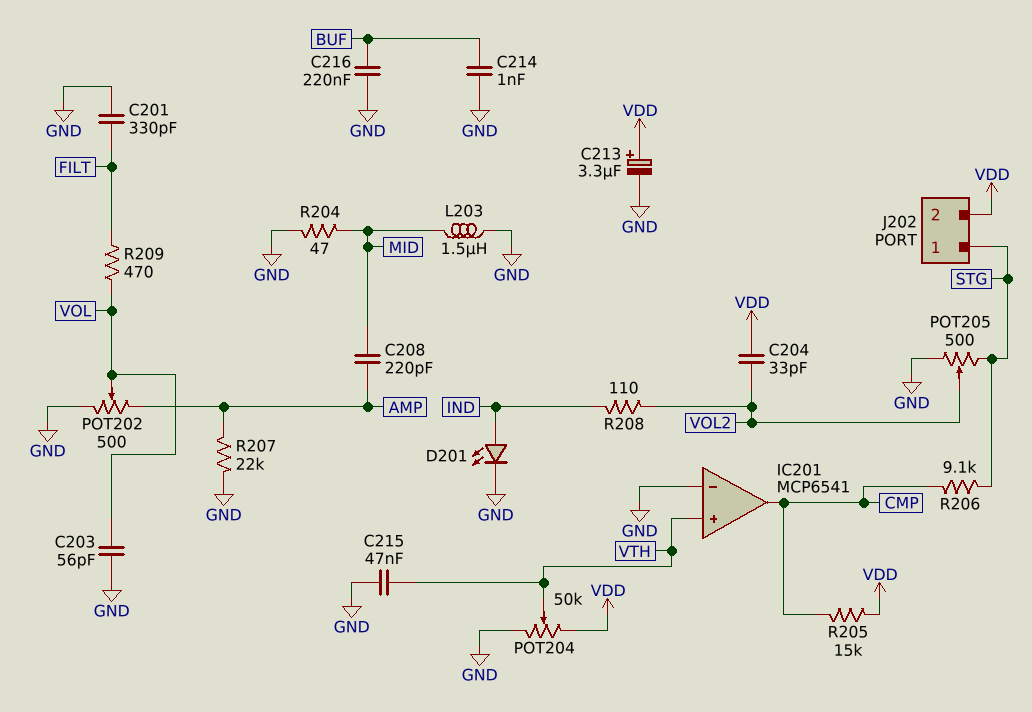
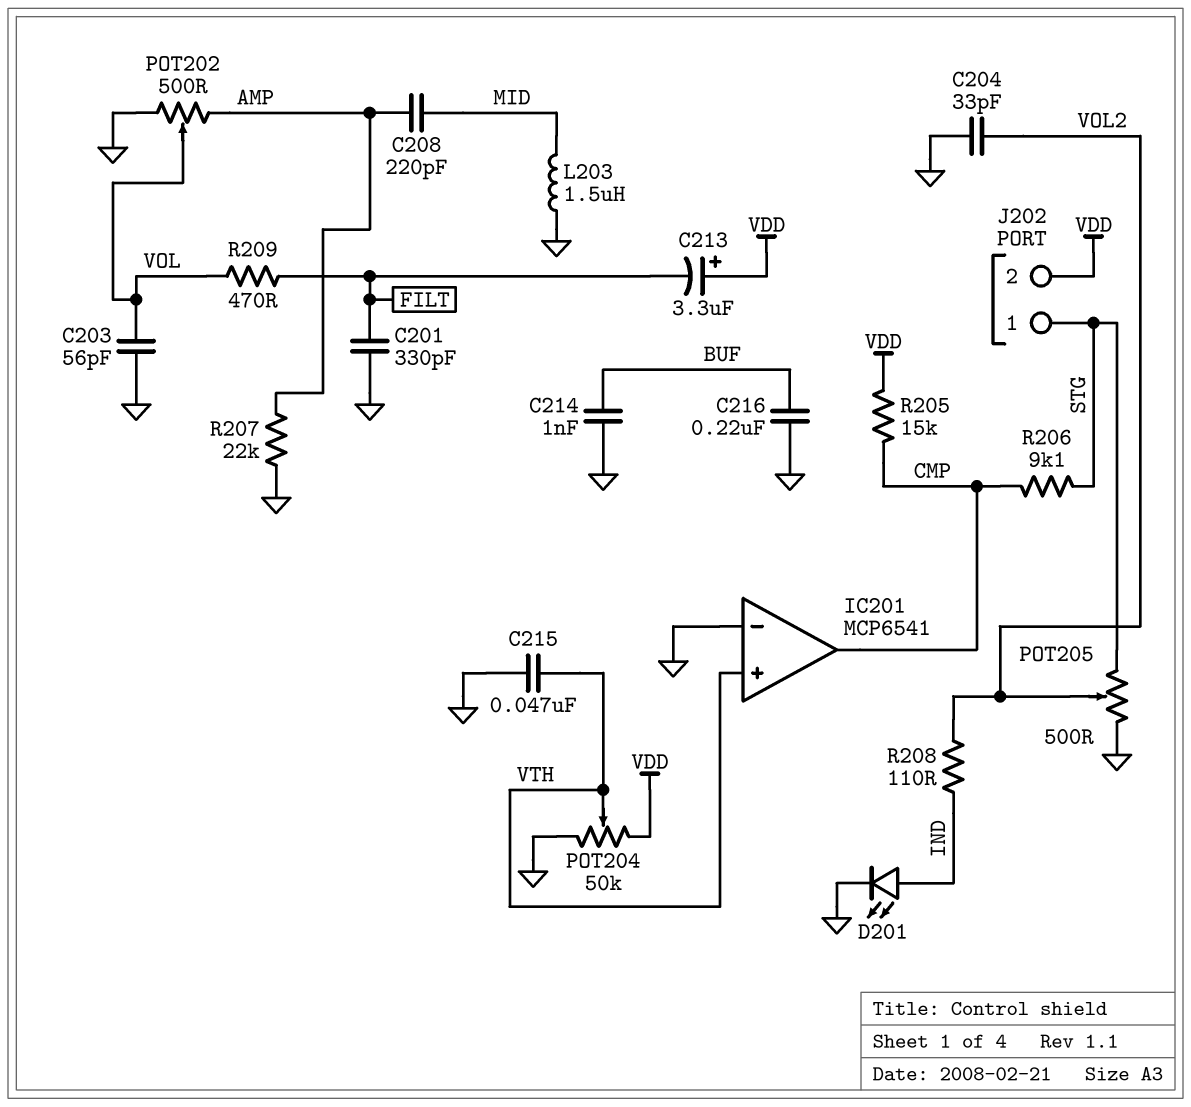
C204: 33pF (VDD, VOL2) -> 33pF (GND, VOL2)
C213: 3.3uF (plus VDD, minus GND) -> 3.3uF (plus VDD, minus FILT)
R204: 47 (GND, MID) -> none

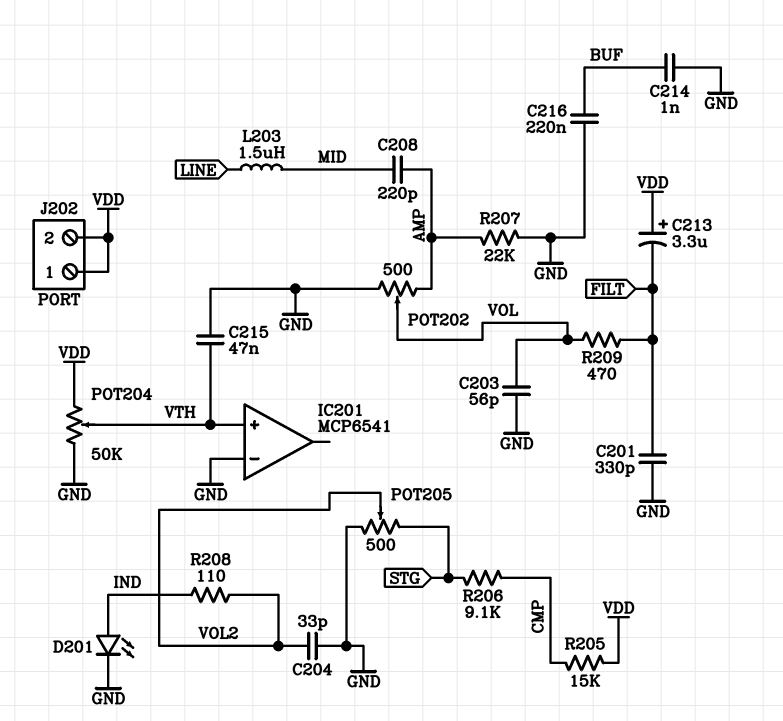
IC201 pin out: CMP -> none
J202 pin 1: STG -> VDD
L203: 1.5uH (GND, MID) -> 1.5uH (LINE, MID)

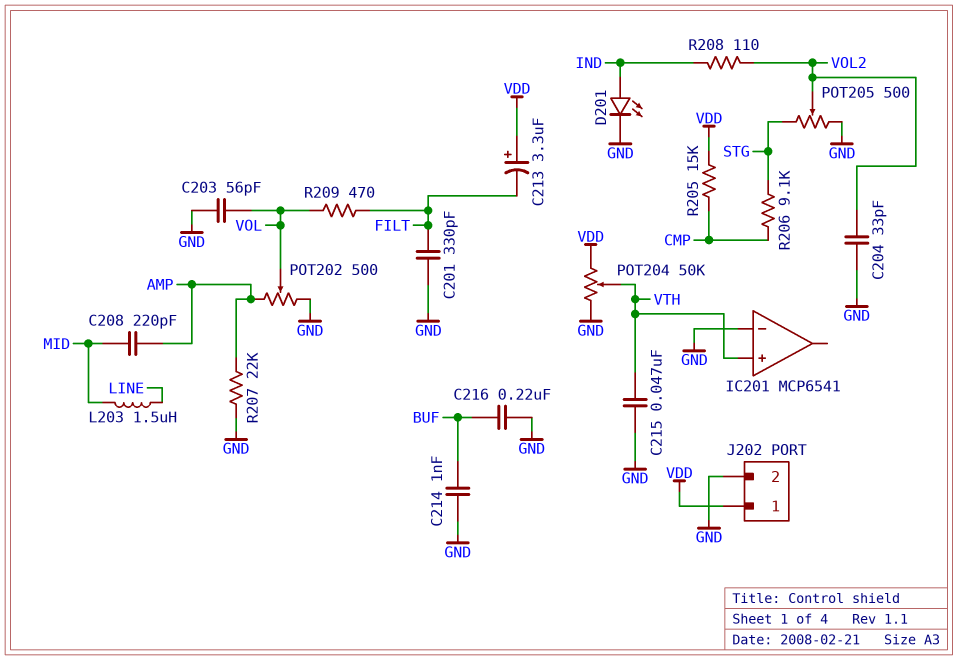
J202 pin 2: VDD -> GND

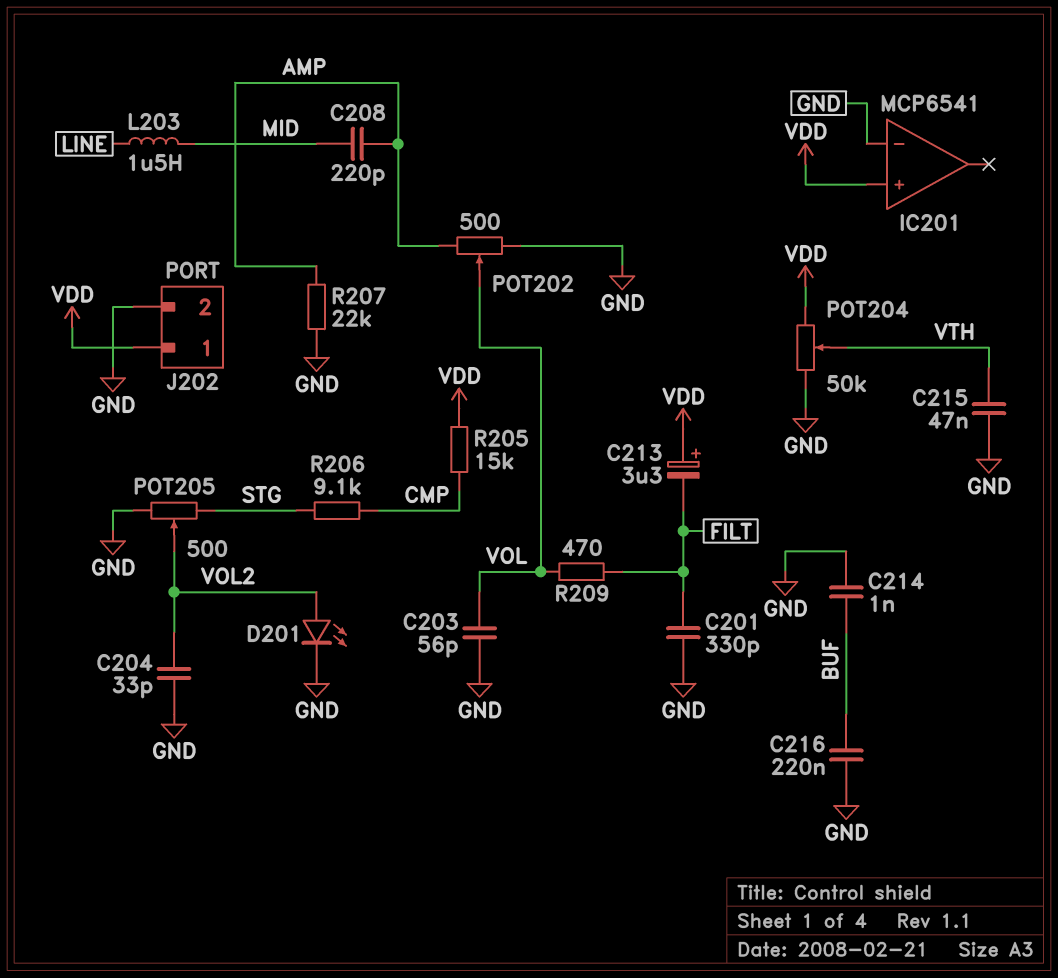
D201: LED (A IND, K GND) -> LED (A VOL2, K GND)
IC201 pin in+: VTH -> VDD
R208: 110 (IND, VOL2) -> none

